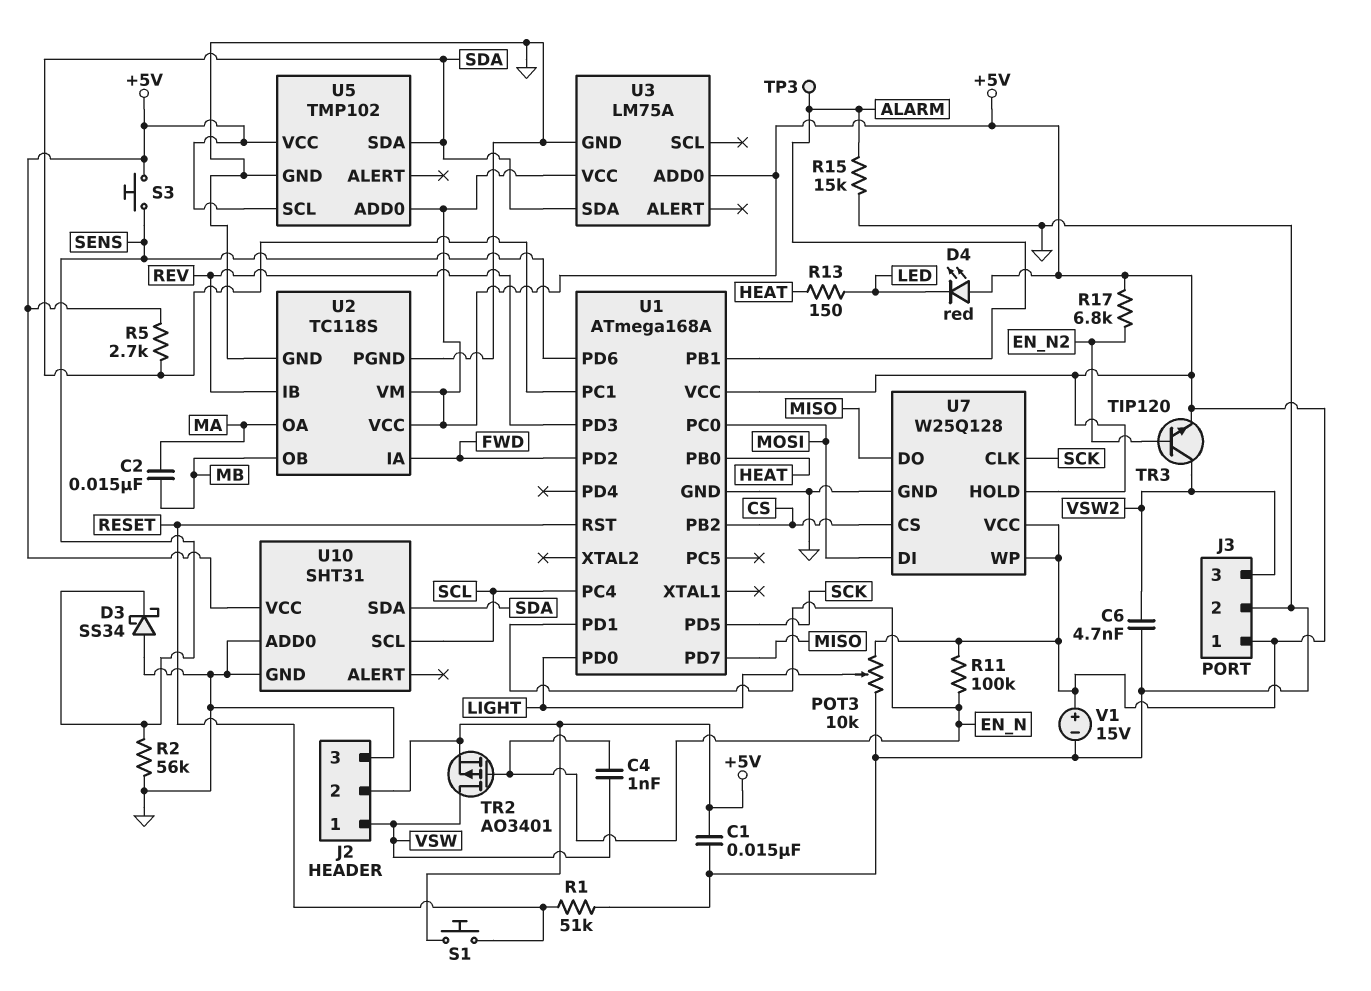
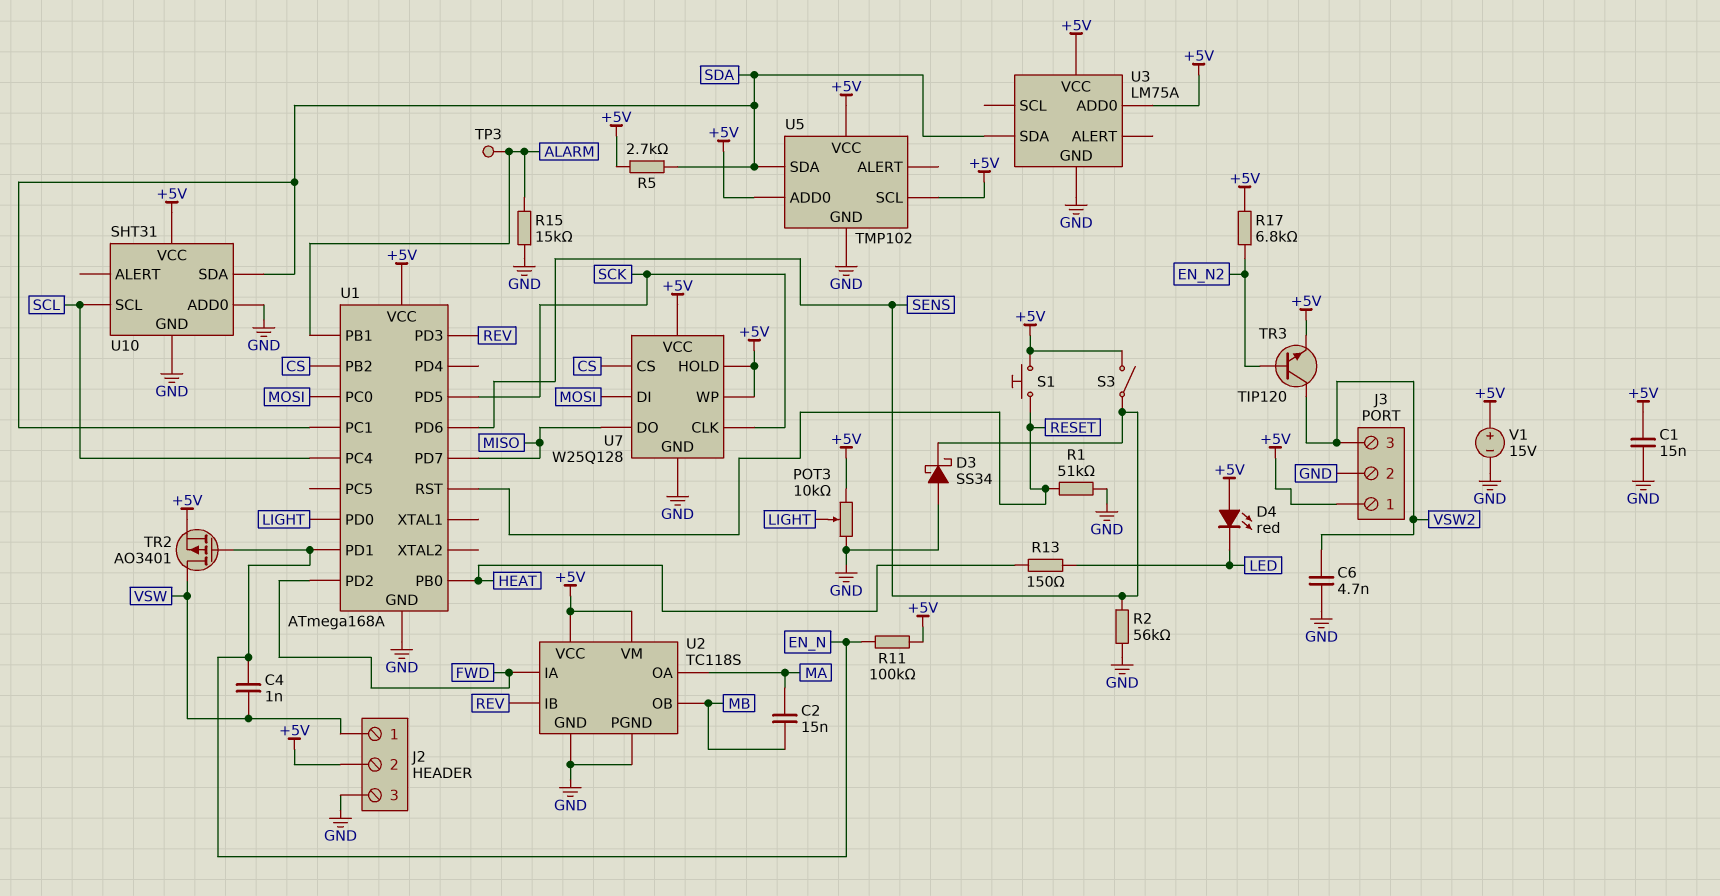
S3: button (+5V, SENS) -> switch (+5V, SENS)

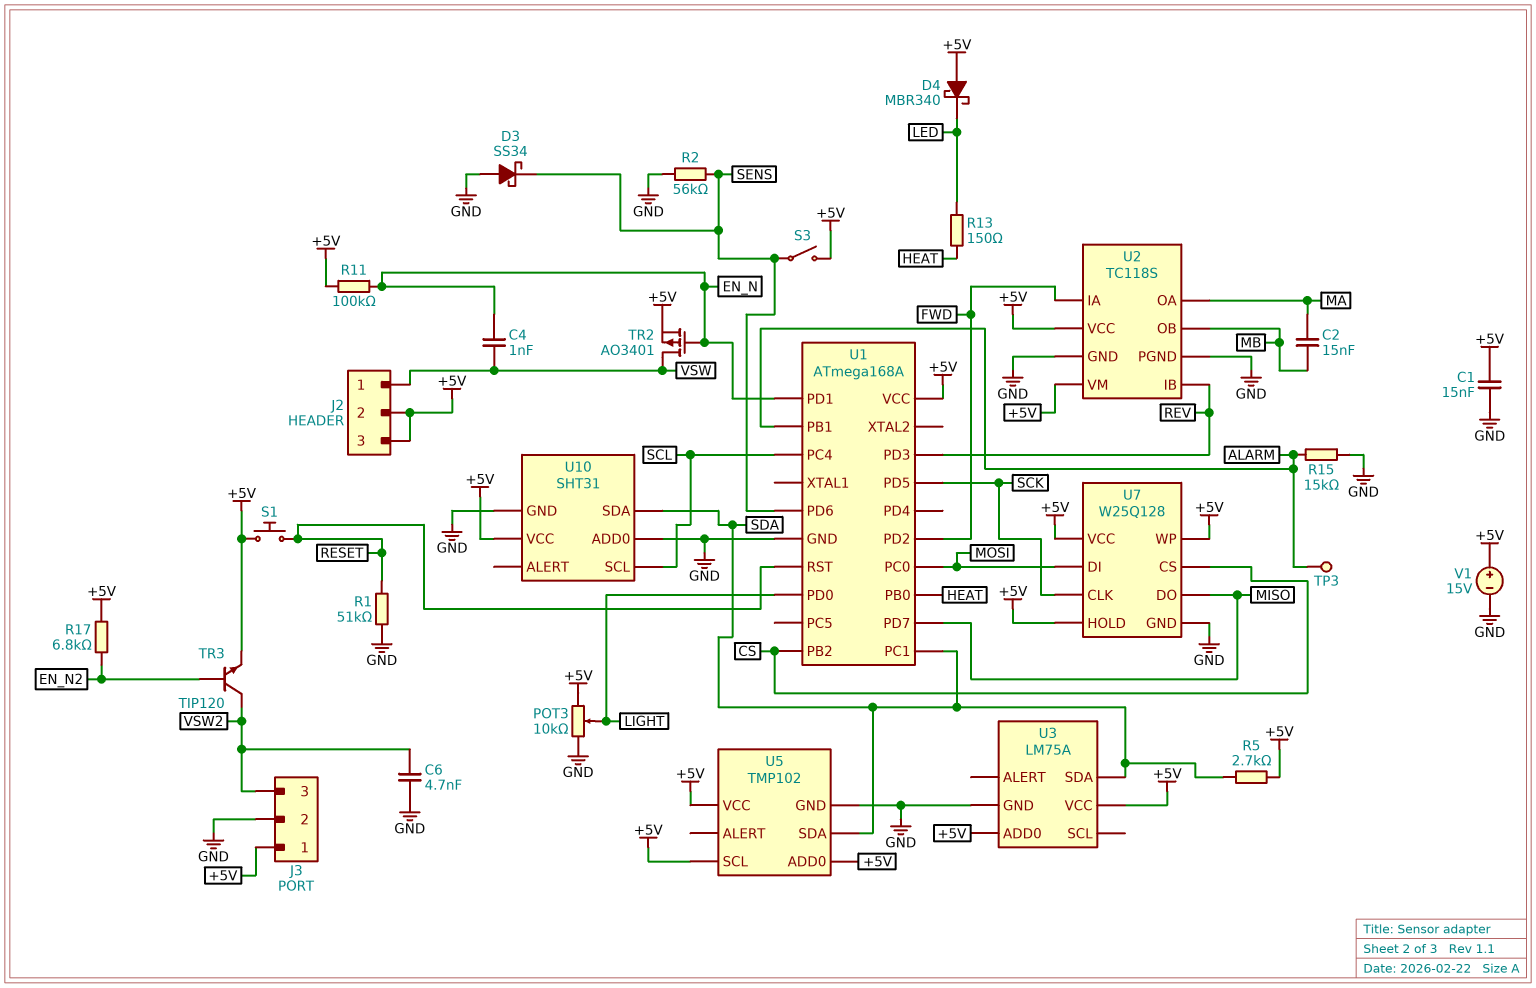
D4: LED red (A +5V, K LED) -> schottky MBR340 (A +5V, K LED)
J2 pin 3: GND -> +5V

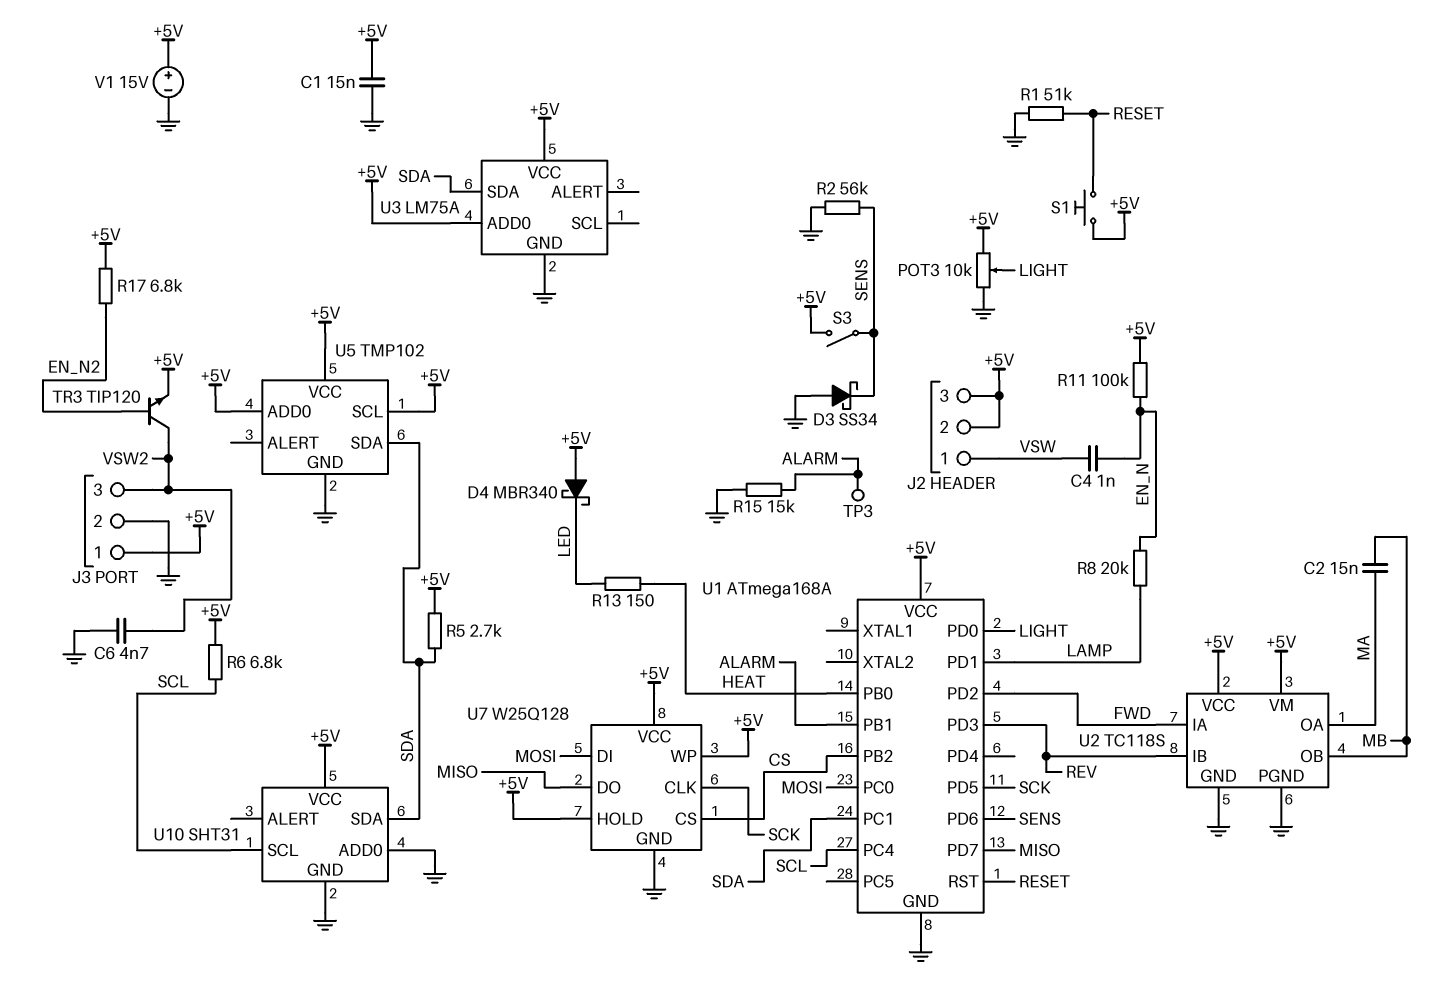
R6: none -> 6.8k (+5V, SCL)
R8: none -> 20k (EN_N, LAMP)
TR2: PMOS AO3401 (G EN_N, D VSW, S +5V) -> none
U1 pin PD1: EN_N -> LAMP

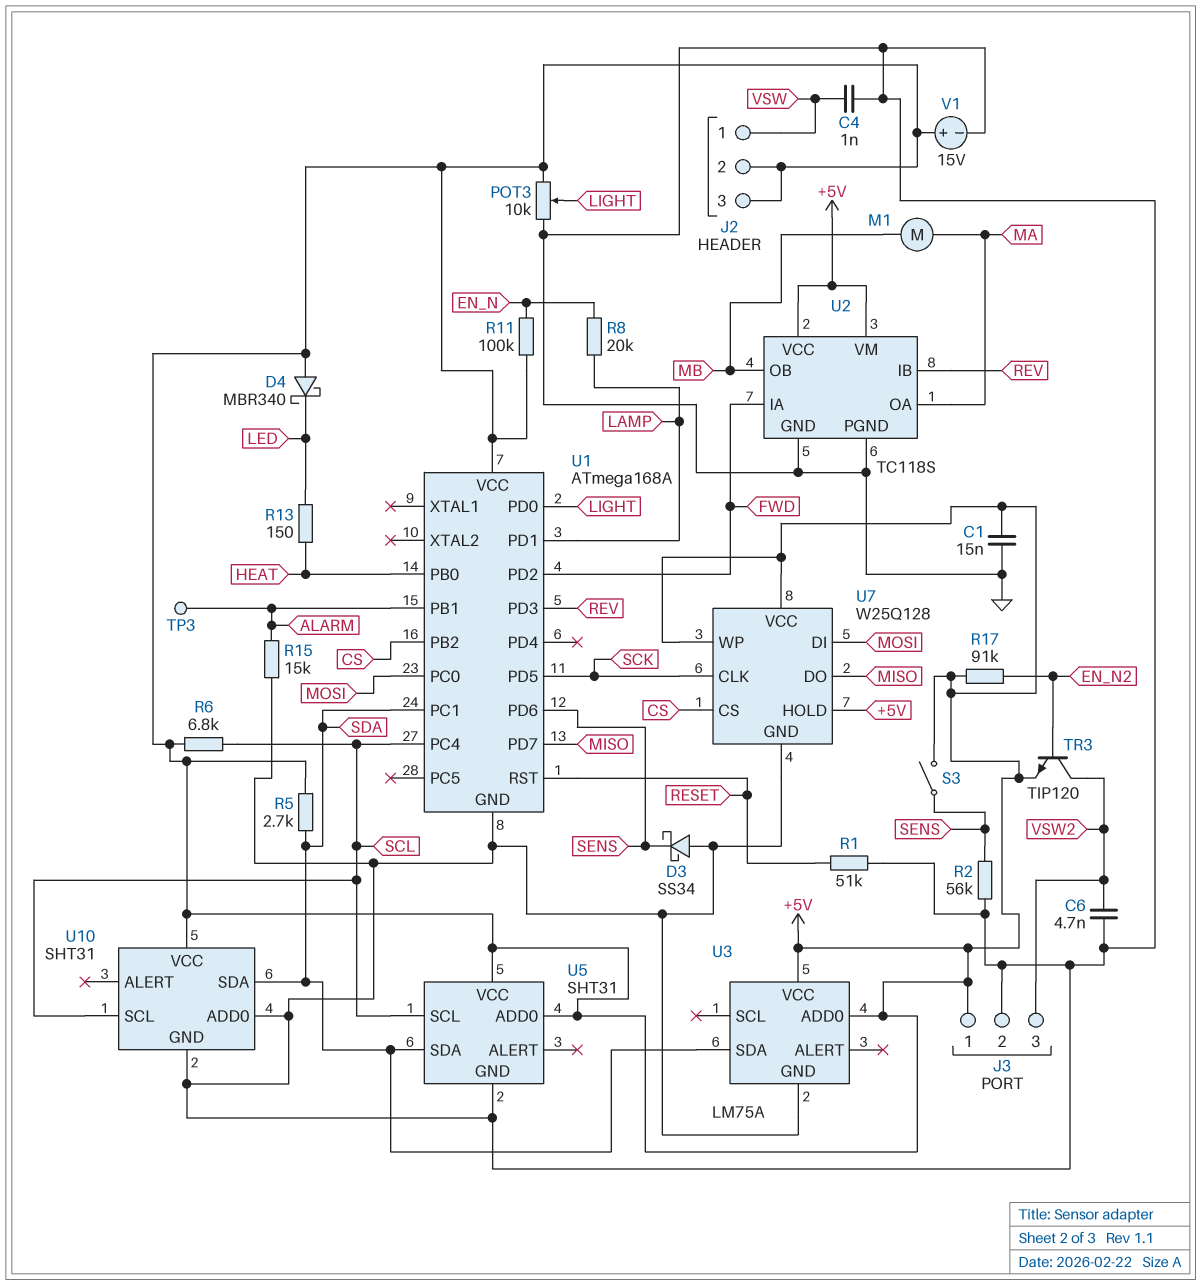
C2: 15nF (MA, MB) -> none
C4: 1nF (EN_N, VSW) -> 1nF (GND, VSW)
M1: none -> motor (MA, MB)
R17: 6.8k (+5V, EN_N2) -> 91k (+5V, EN_N2)
S1: button (+5V, RESET) -> none
U5: TMP102 -> SHT31
U5 pin SCL: +5V -> SCL

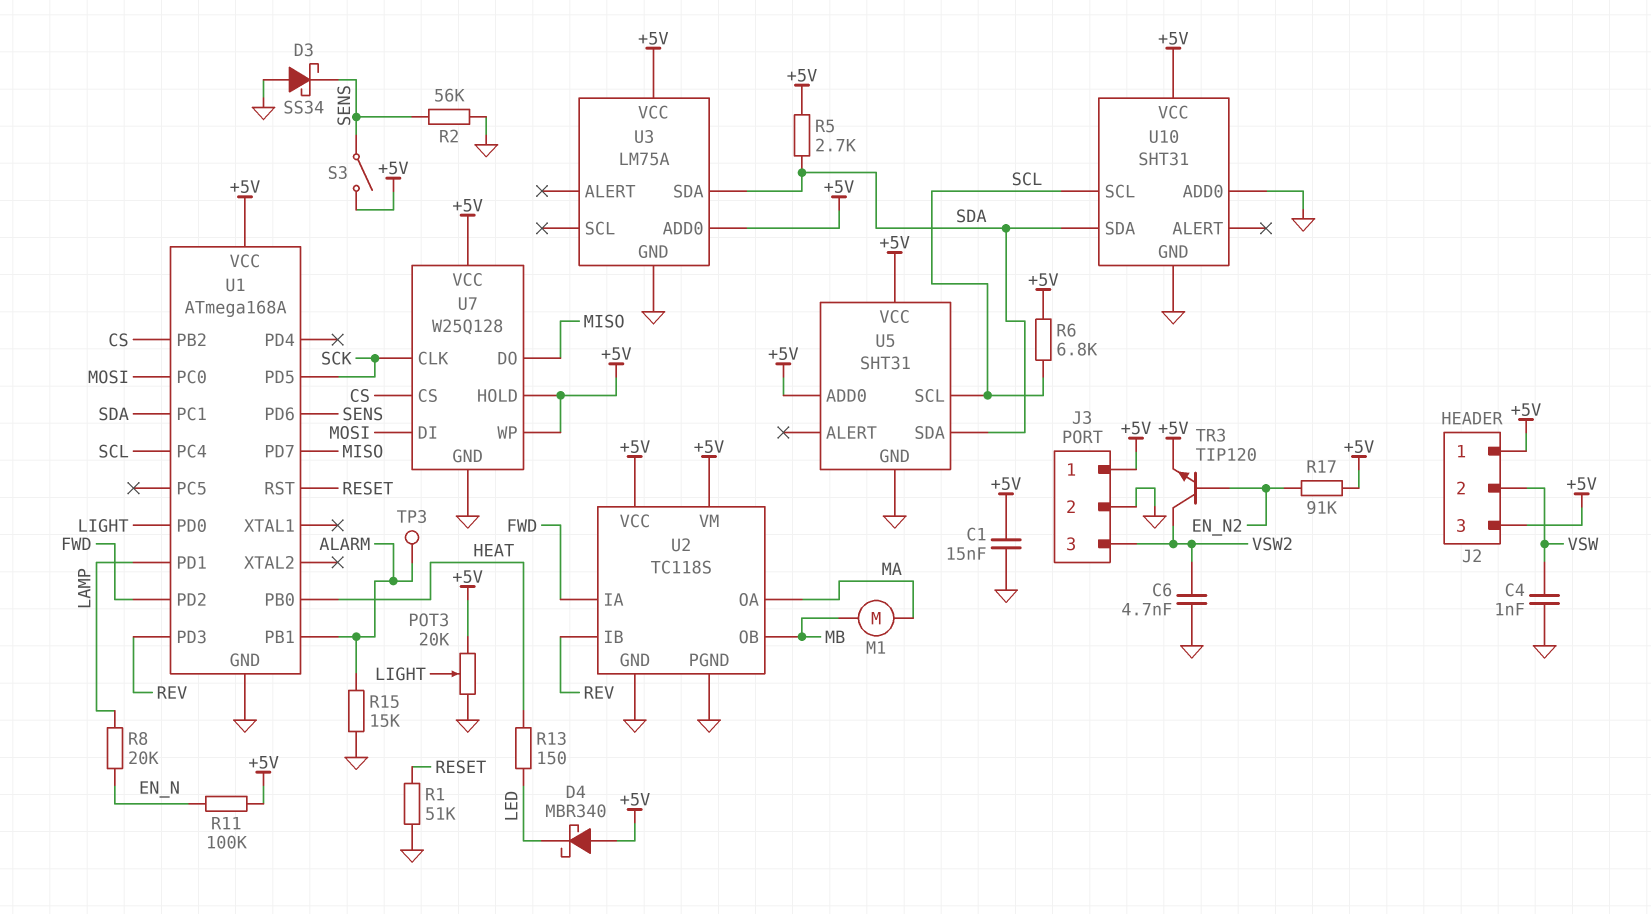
J2 pin 1: VSW -> +5V
J2 pin 2: +5V -> VSW
POT3: 10k (+5V, GND, wiper LIGHT) -> 20k (+5V, GND, wiper LIGHT)
V1: 15V (plus +5V, minus GND) -> none

